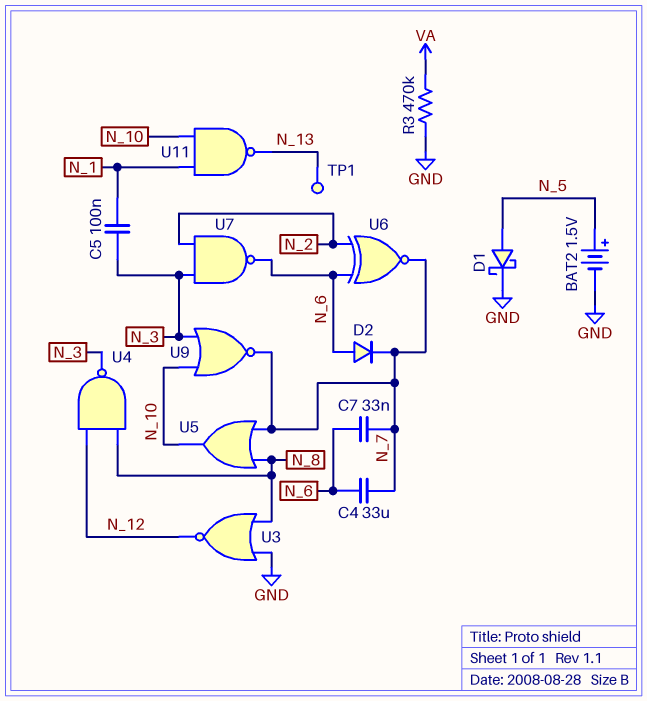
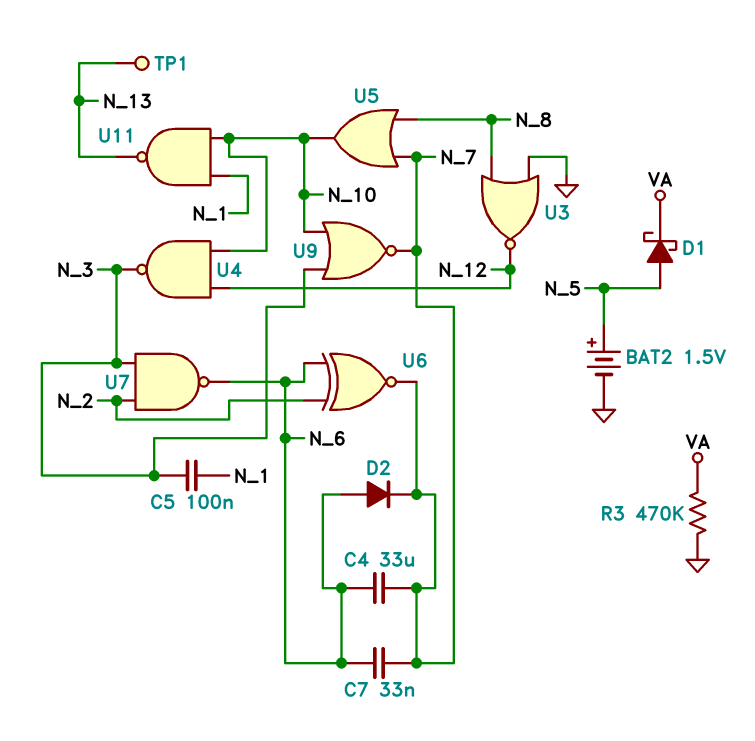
D1: schottky (A N_5, K GND) -> schottky (A N_5, K VA)
U4: NAND (in N_8, in N_12, out N_3) -> NAND (in N_10, in N_12, out N_3)

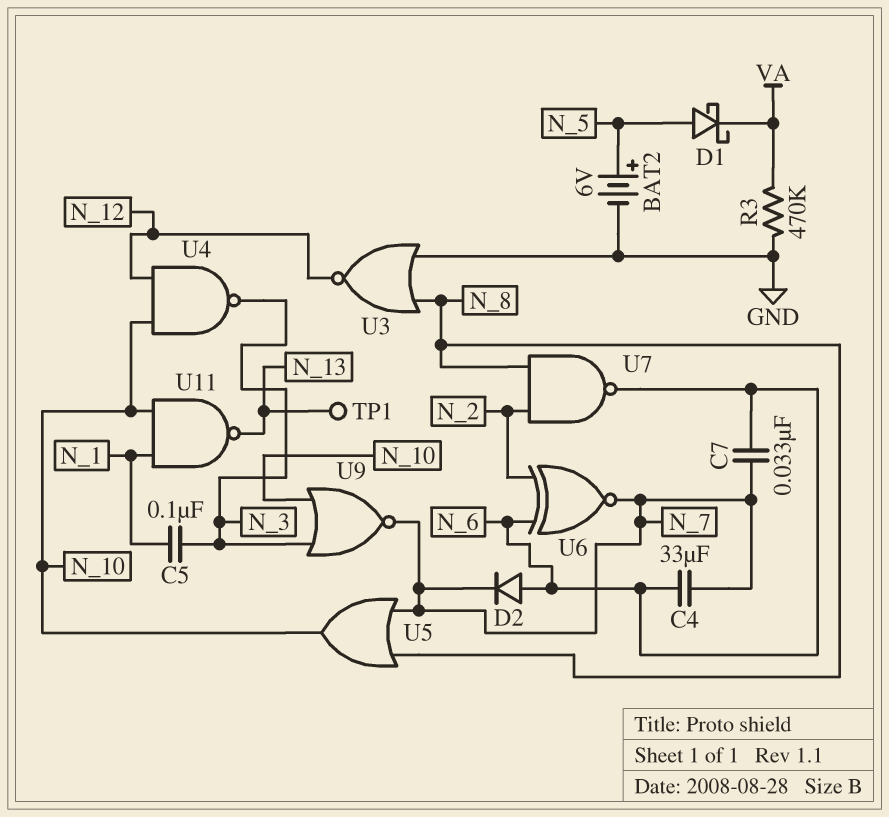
BAT2: 1.5V (plus N_5, minus GND) -> 6V (plus N_5, minus GND)
U7: NAND (in N_2, in N_3, out N_6) -> NAND (in N_2, in N_8, out N_6)

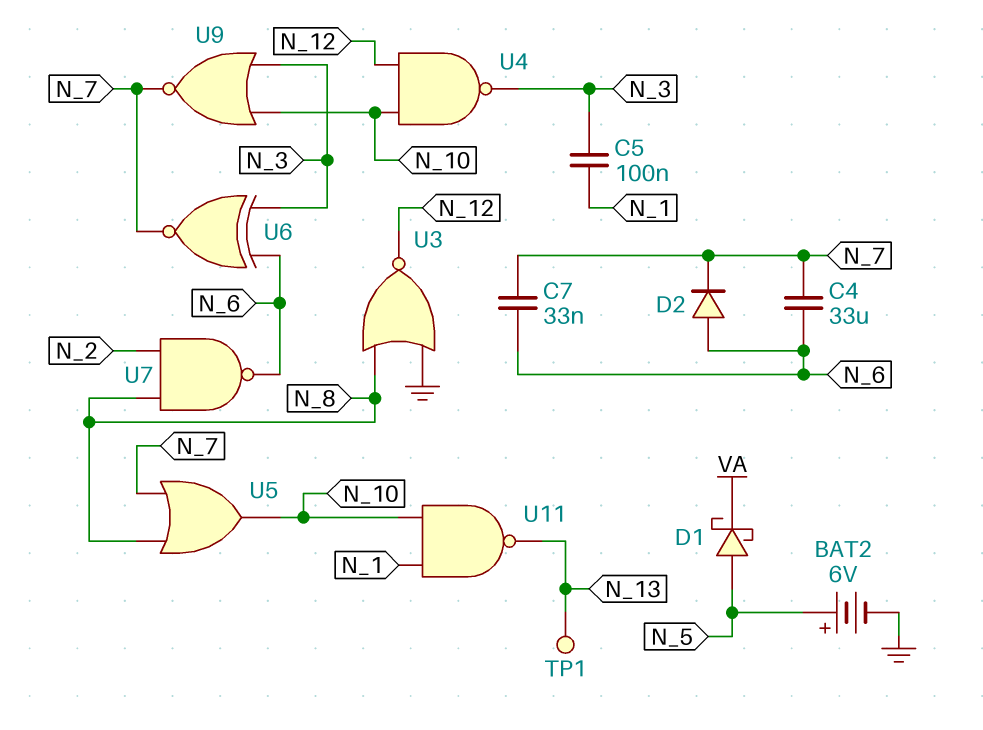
R3: 470k (GND, VA) -> none
U6: XNOR (in N_2, in N_6, out N_7) -> XNOR (in N_3, in N_6, out N_7)

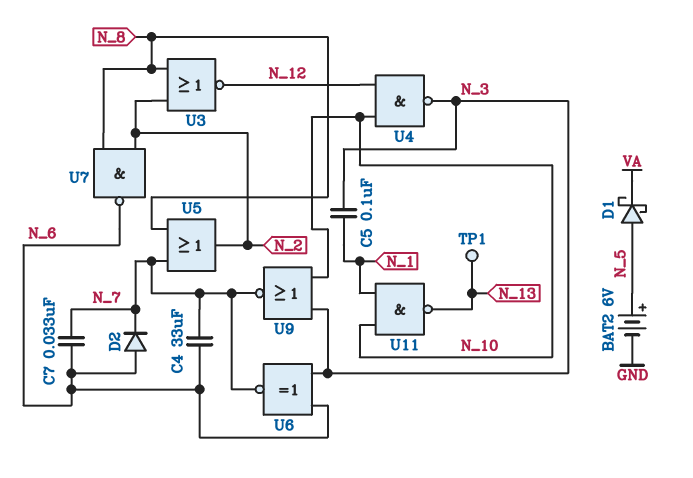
U3: NOR (in GND, in N_8, out N_12) -> NOR (in N_2, in N_8, out N_12)
U5: OR (in N_7, in N_8, out N_10) -> OR (in N_7, in N_8, out N_2)

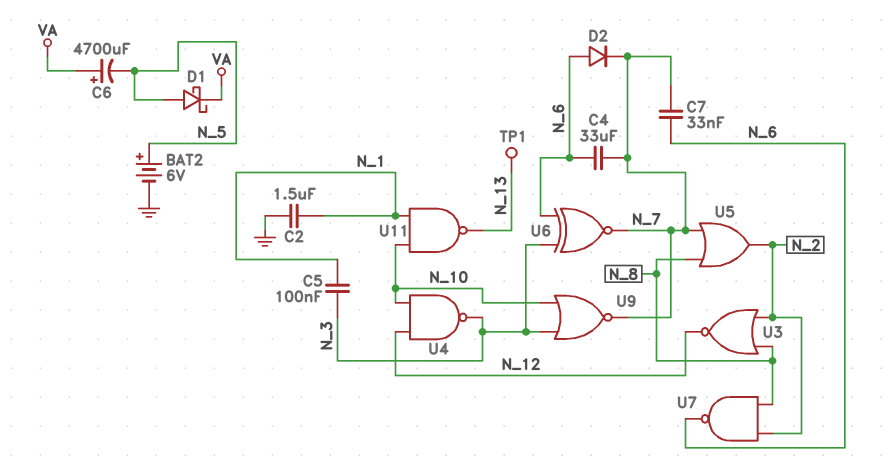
C2: none -> 1.5uF (GND, N_1)
C6: none -> 4700uF (plus VA, minus N_5)

